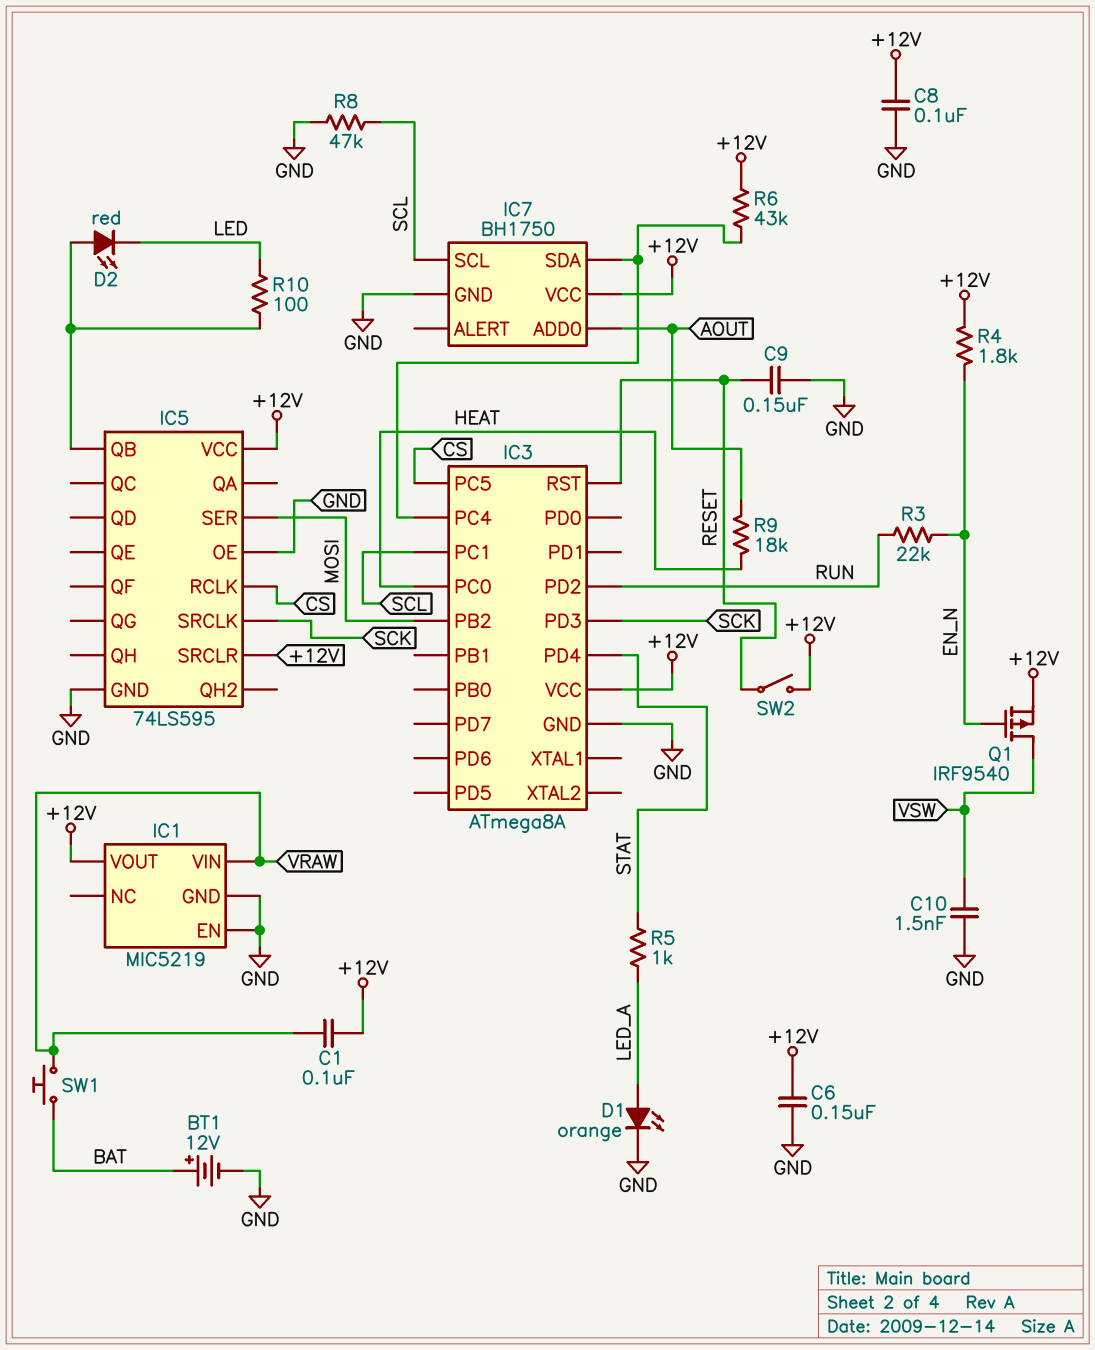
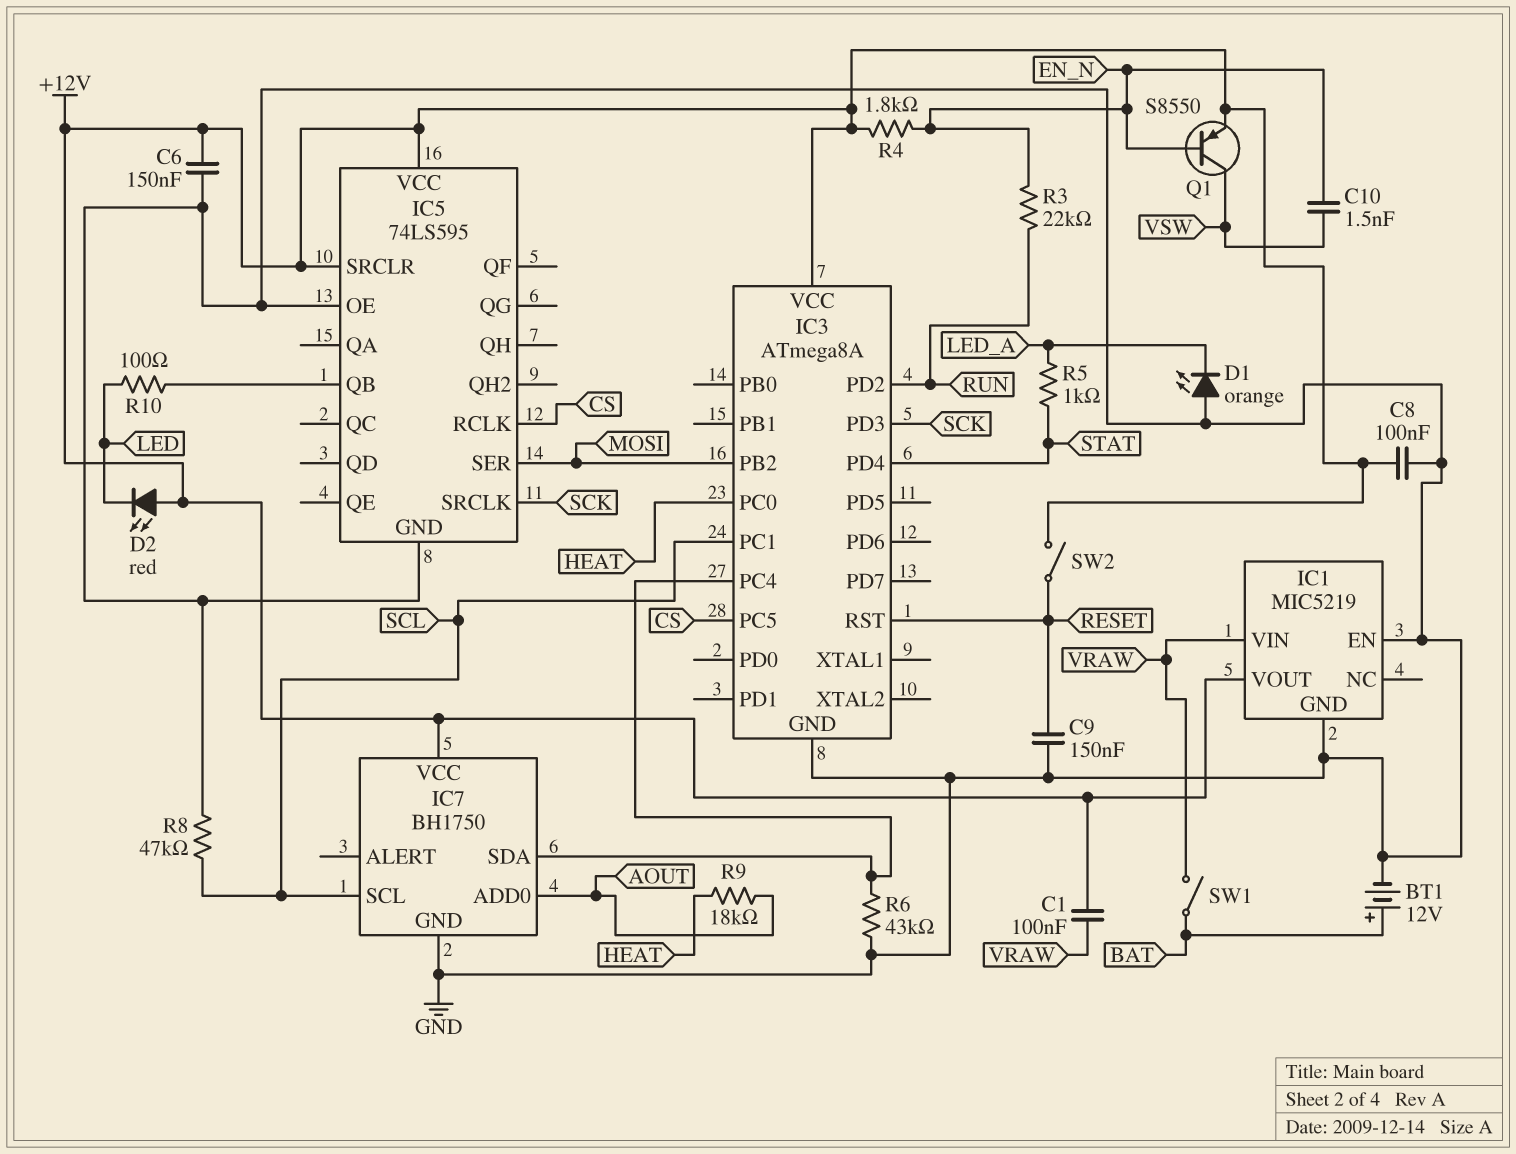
C10: 1.5nF (GND, VSW) -> 1.5nF (EN_N, VSW)
D1: LED orange (A LED_A, K GND) -> LED orange (A GND, K LED_A)
D2: LED red (A IC5/QB, K LED) -> LED red (A +12V, K LED)
Q1: PMOS IRF9540 (G EN_N, D VSW, S +12V) -> PNP S8550 (B EN_N, C VSW, E +12V)
R6: 43k (+12V, IC3/PC4) -> 43k (GND, IC3/PC4)
SW1: button (BAT, VRAW) -> switch (BAT, VRAW)

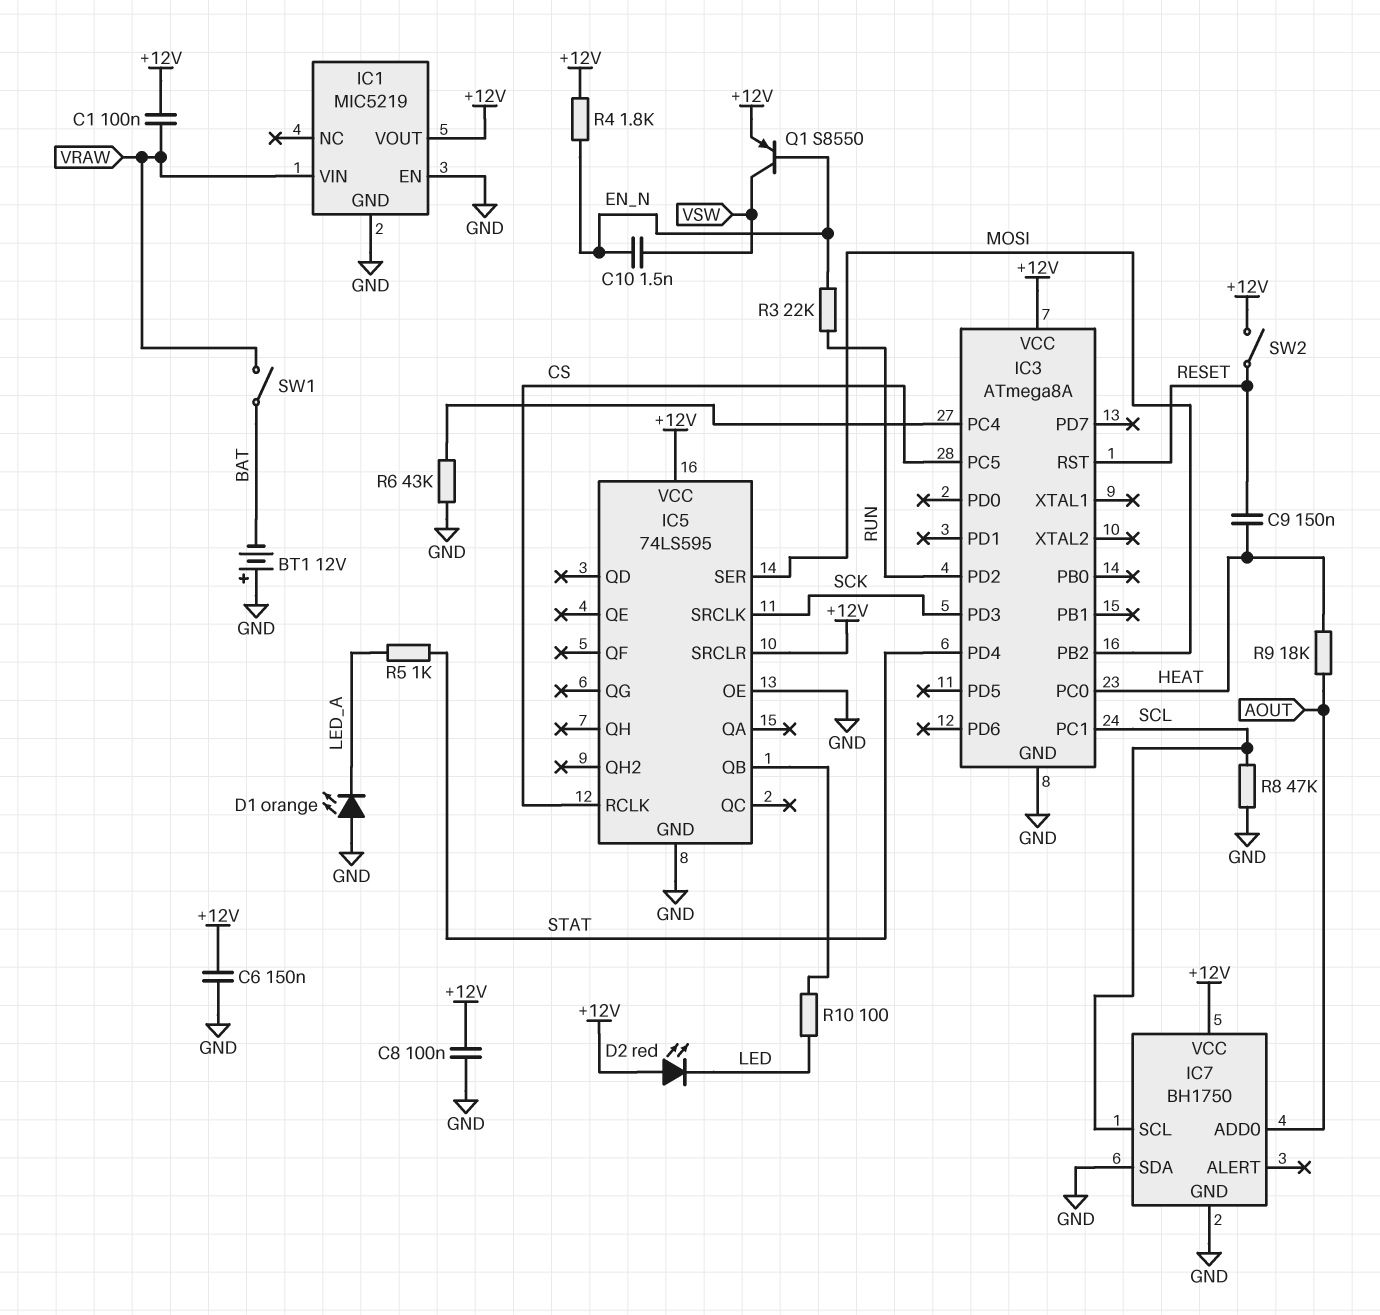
BT1: 12V (plus BAT, minus GND) -> 12V (plus GND, minus BAT)
C9: 150nF (GND, RESET) -> 150nF (HEAT, RESET)
IC7 pin SDA: IC3/PC4 -> GND

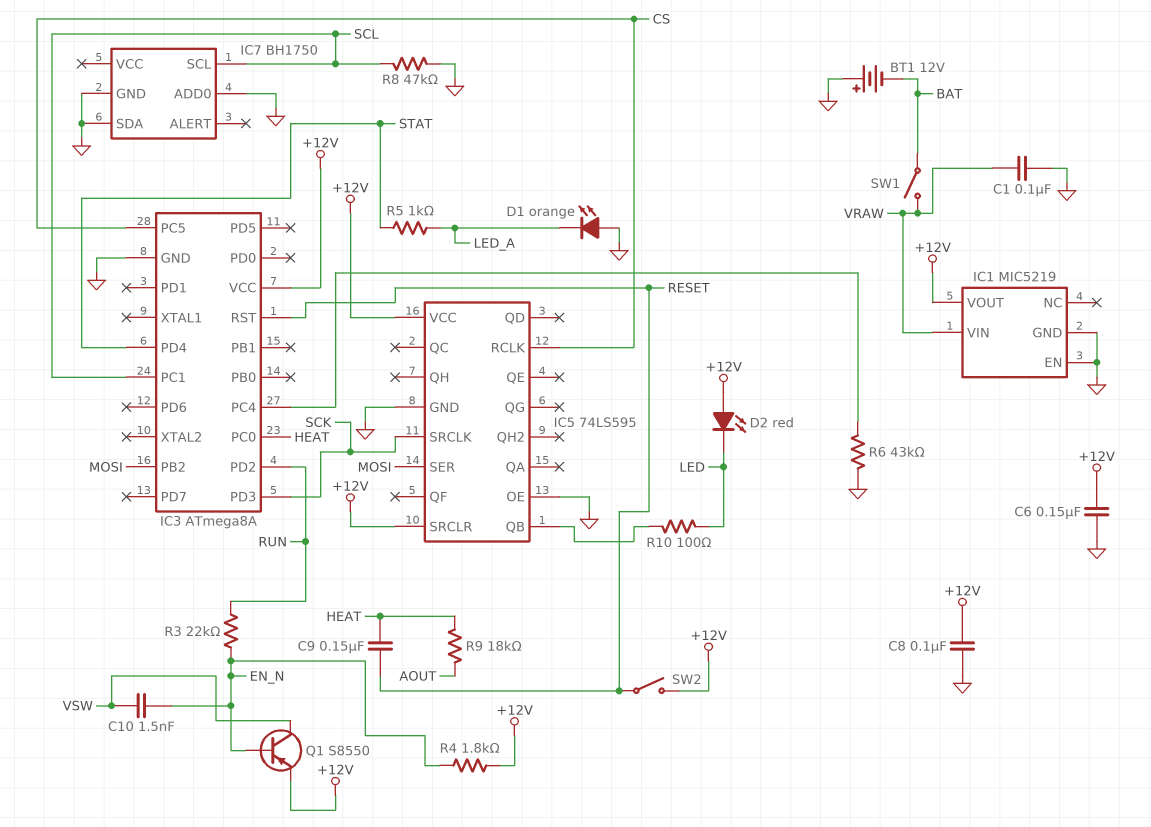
C1: 100nF (+12V, VRAW) -> 100nF (GND, VRAW)
IC7 pin ADD0: AOUT -> GND
IC7 pin VCC: +12V -> none

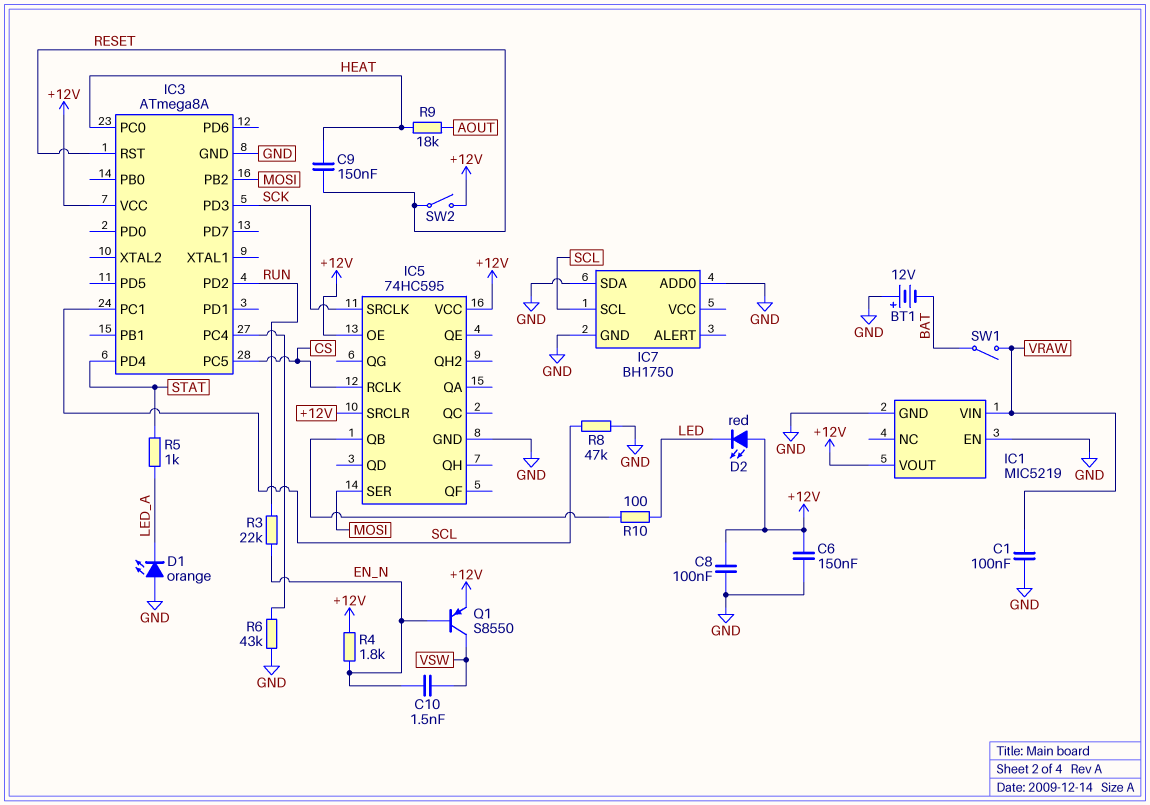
IC5: 74LS595 -> 74HC595
IC5 pin OE: GND -> +12V

